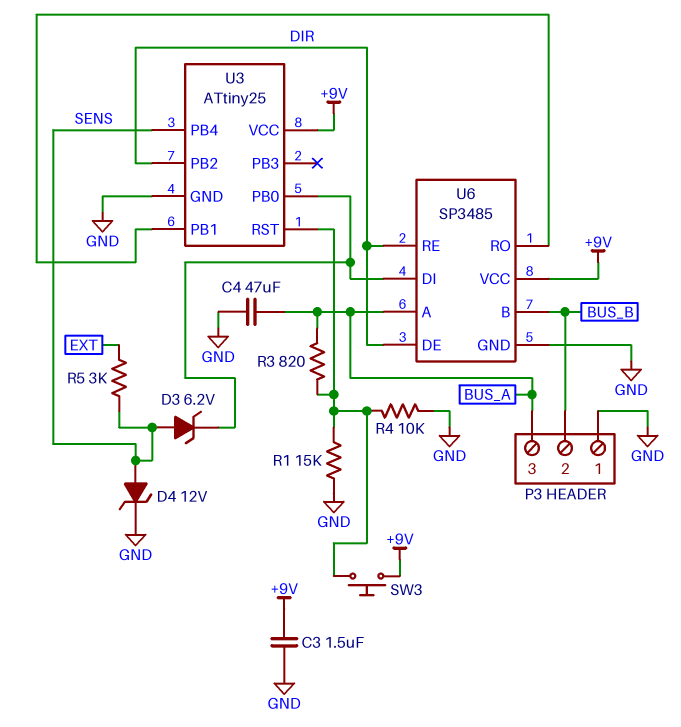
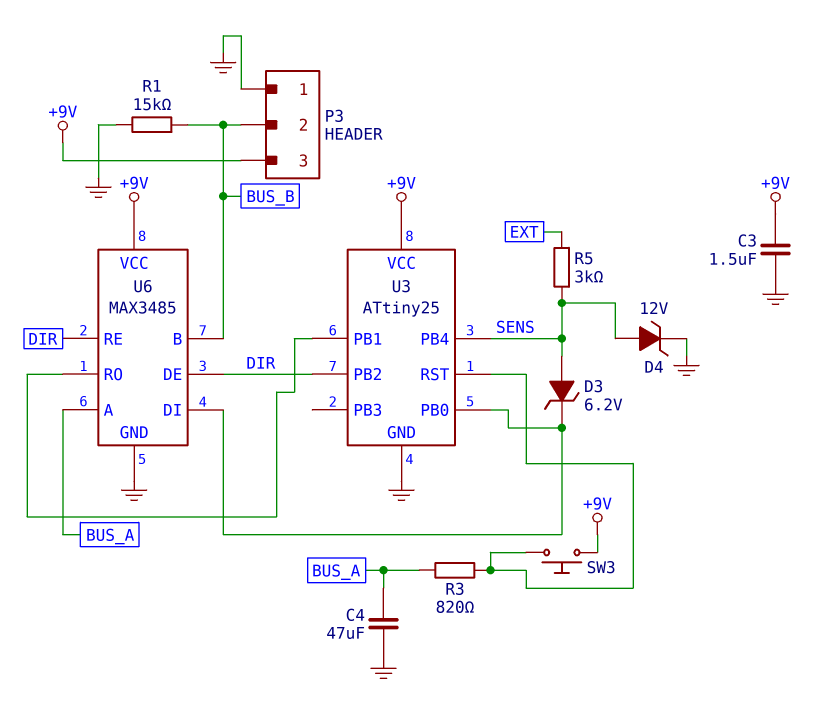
P3 pin 3: BUS_A -> +9V
R1: 15k (GND, U3/RST) -> 15k (BUS_B, GND)
R4: 10k (GND, U3/RST) -> none
U6: SP3485 -> MAX3485

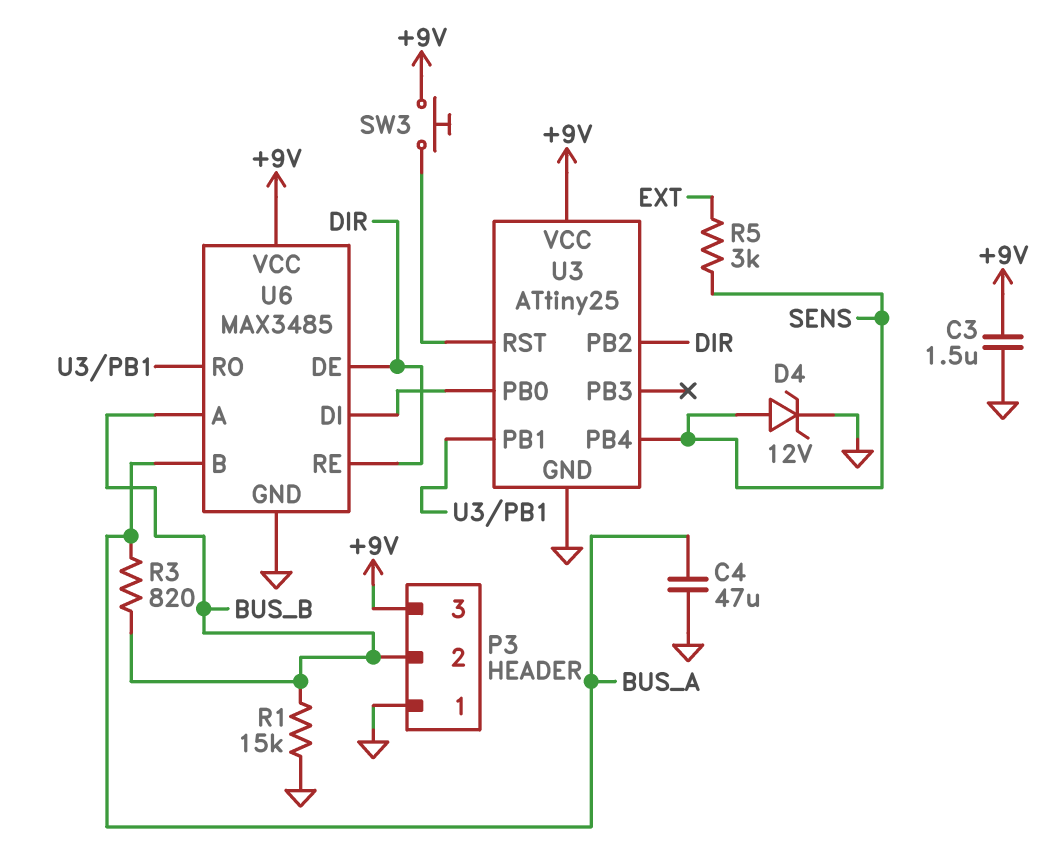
D3: zener 6.2V (A SENS, K U3/PB0) -> none
R3: 820 (BUS_A, U3/RST) -> 820 (BUS_A, BUS_B)
U6 pin A: BUS_A -> BUS_B
U6 pin B: BUS_B -> BUS_A

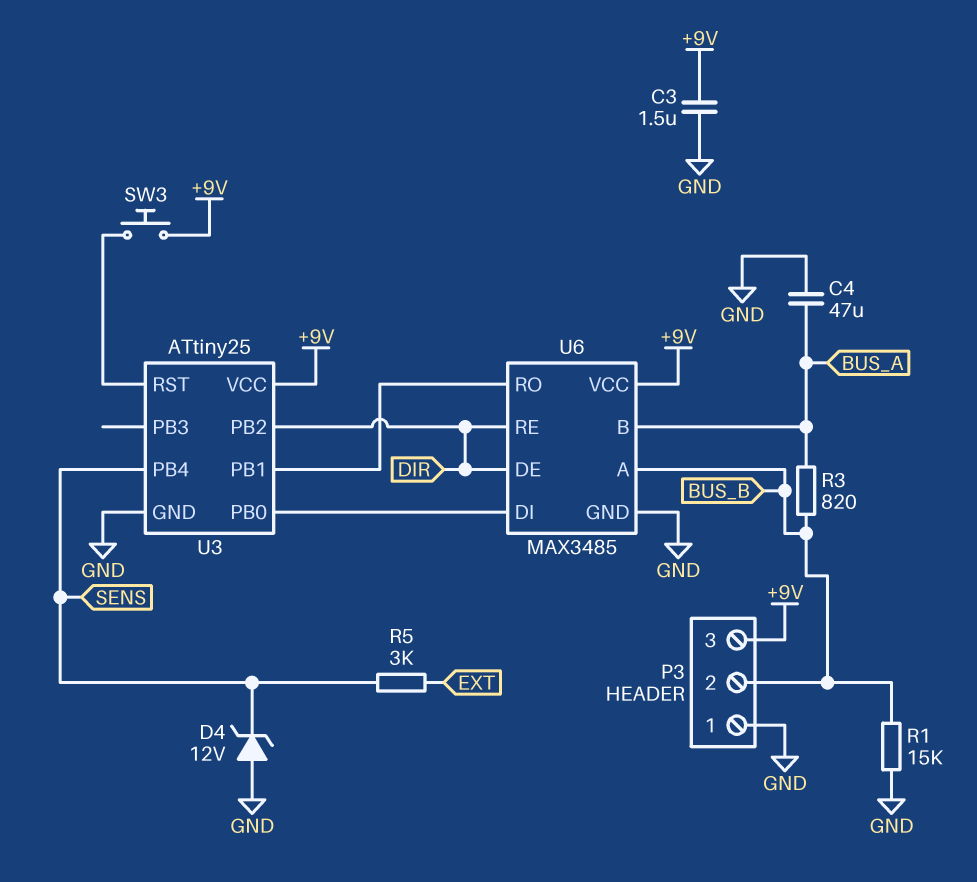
D4: zener 12V (A SENS, K GND) -> zener 12V (A GND, K SENS)

